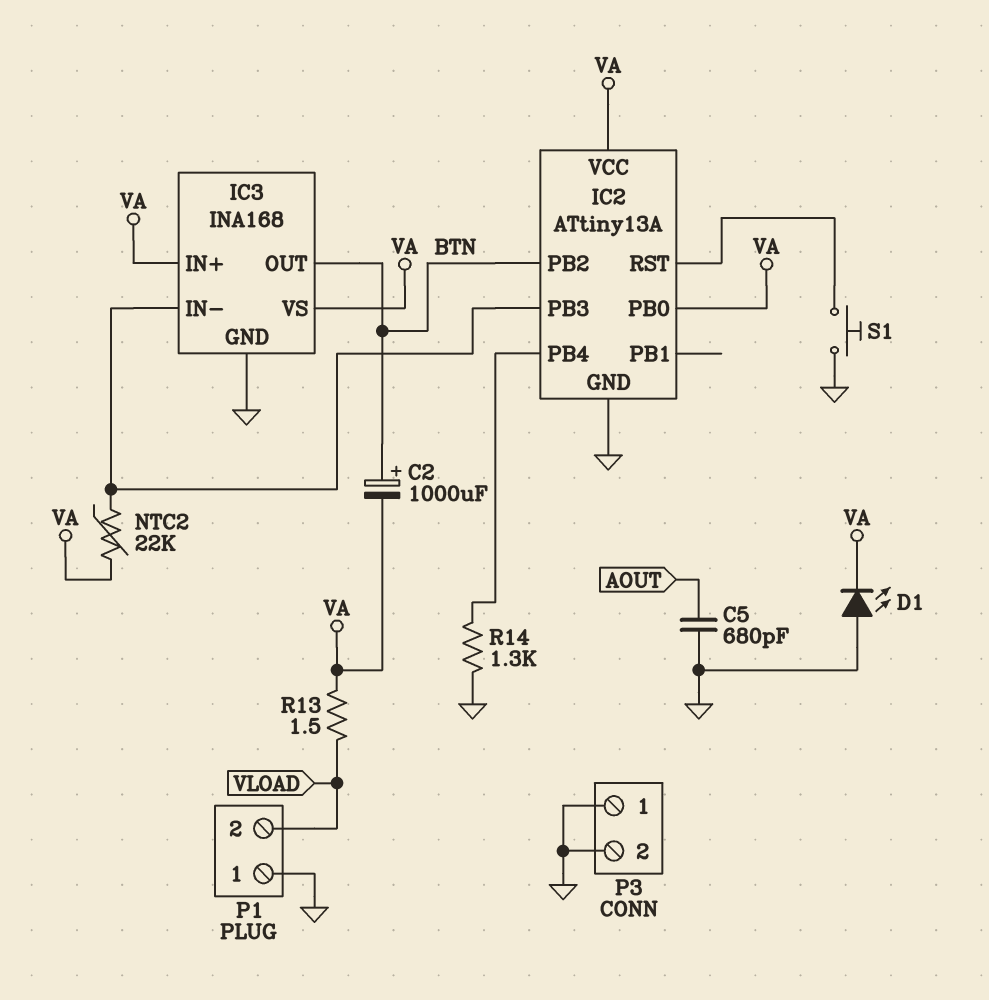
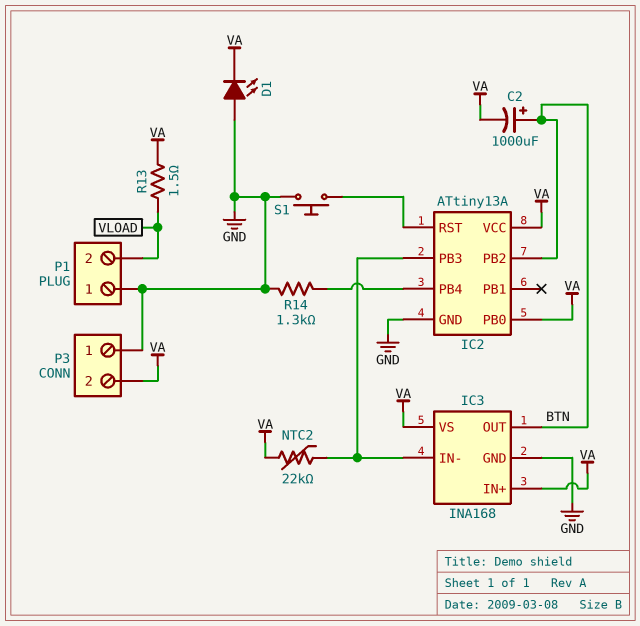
C5: 680pF (AOUT, GND) -> none
P3 pin 2: GND -> VA

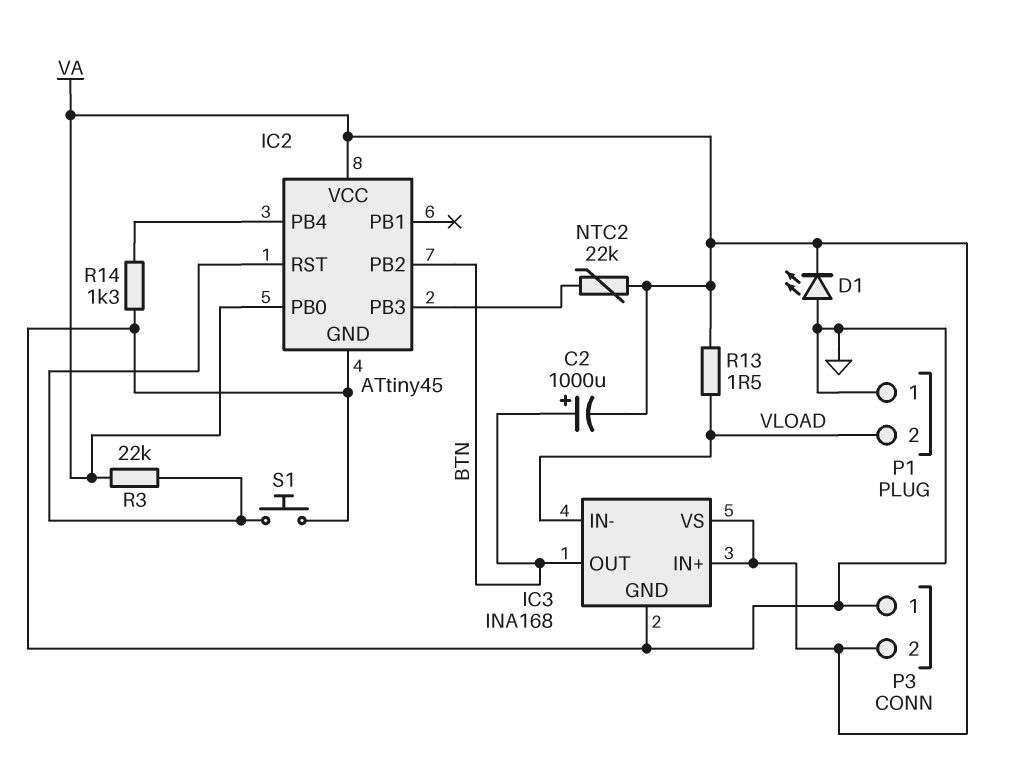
IC2: ATtiny13A -> ATtiny45
IC3 pin IN-: IC2/PB3 -> VLOAD
R3: none -> 22k (IC2/RST, VA)

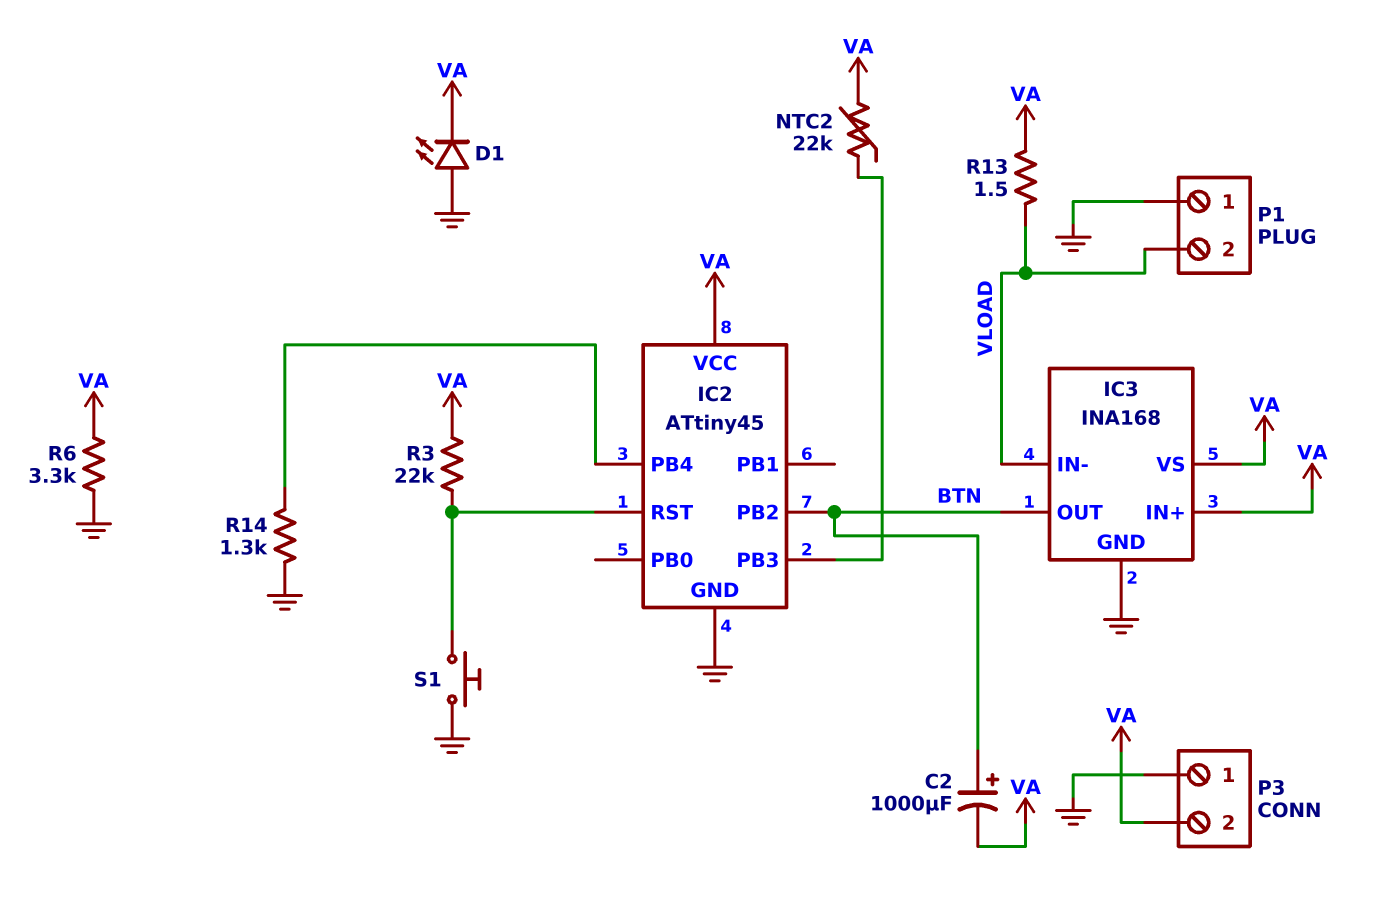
IC2 pin PB0: VA -> none
R6: none -> 3.3k (GND, VA)

